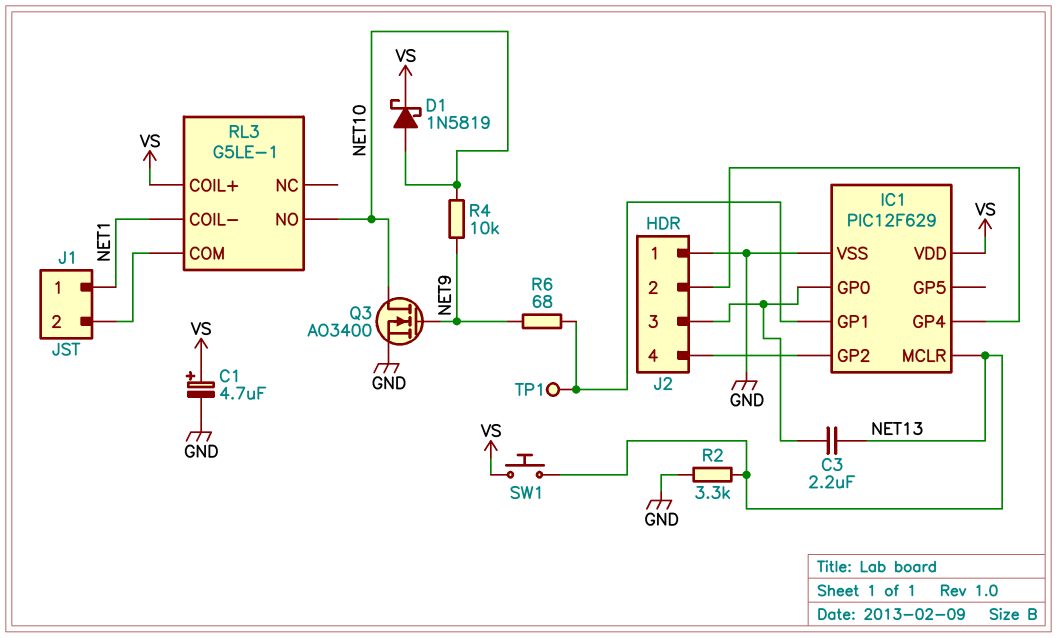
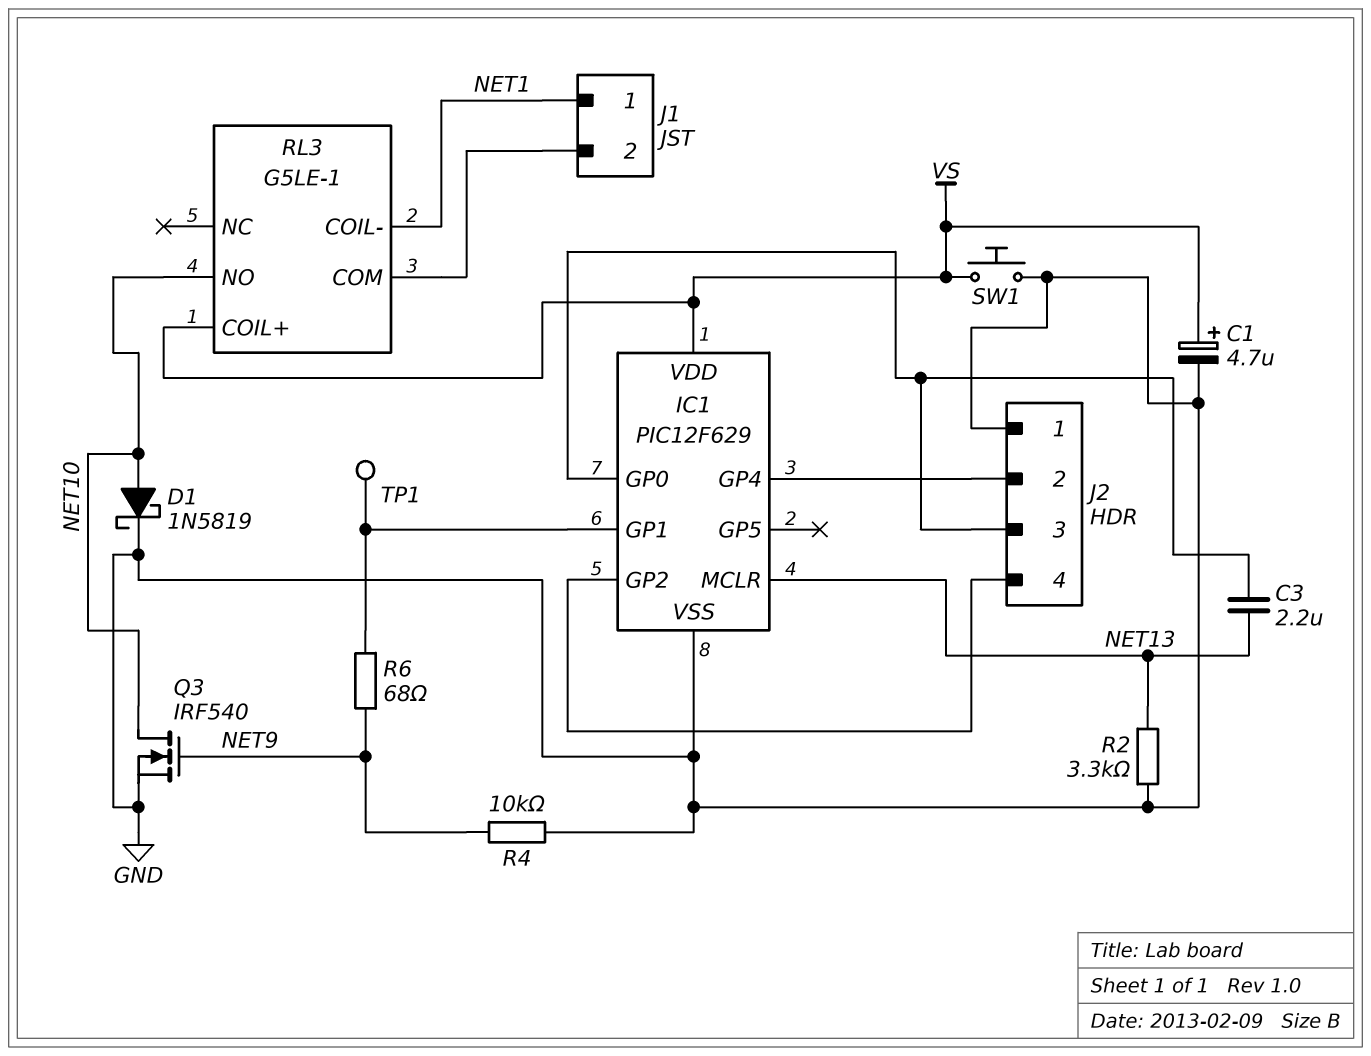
D1: schottky 1N5819 (A NET10, K VS) -> schottky 1N5819 (A NET10, K GND)
Q3: NMOS AO3400 (G NET9, D NET10, S GND) -> NMOS IRF540 (G NET9, D NET10, S GND)
R4: 10k (NET9, NET10) -> 10k (GND, NET9)
SW1: button (NET13, VS) -> button (GND, VS)

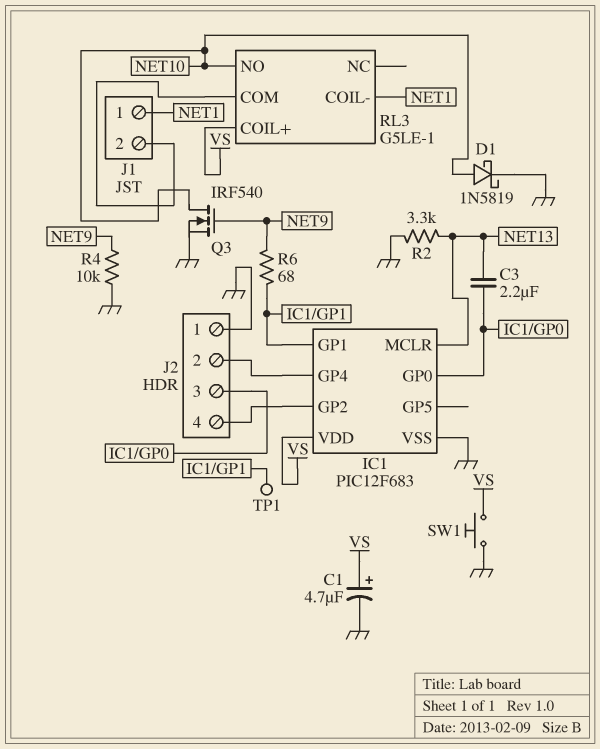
IC1: PIC12F629 -> PIC12F683

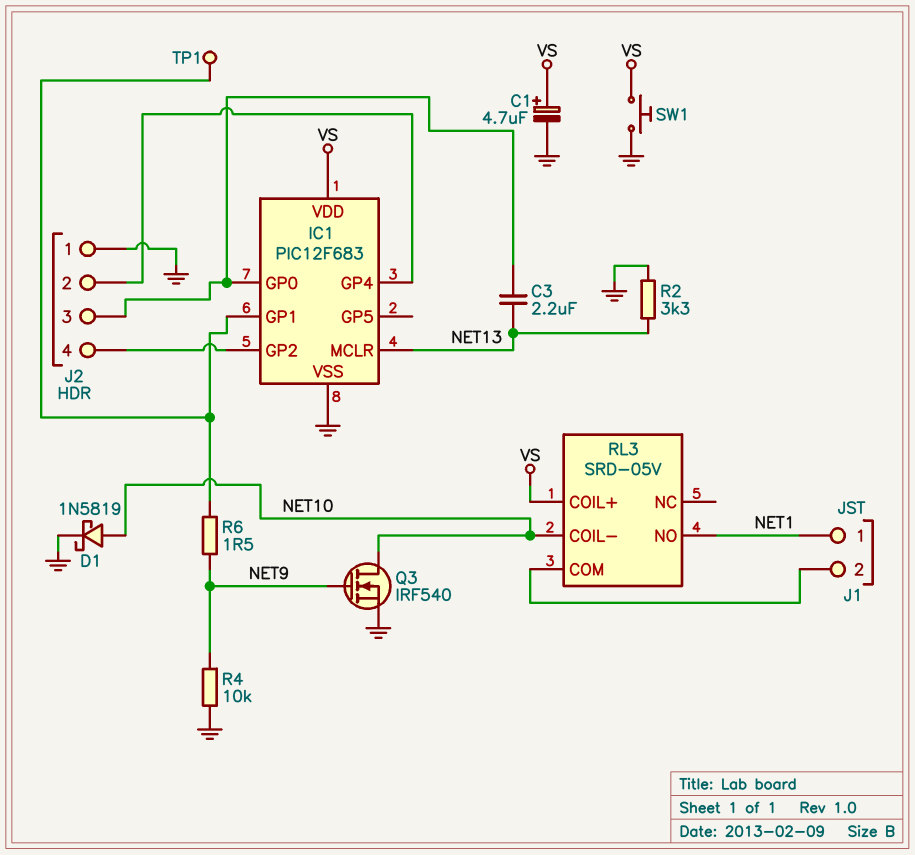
R6: 68 (IC1/GP1, NET9) -> 1.5 (IC1/GP1, NET9)
RL3: G5LE-1 -> SRD-05V
RL3 pin COIL-: NET1 -> NET10
RL3 pin NO: NET10 -> NET1

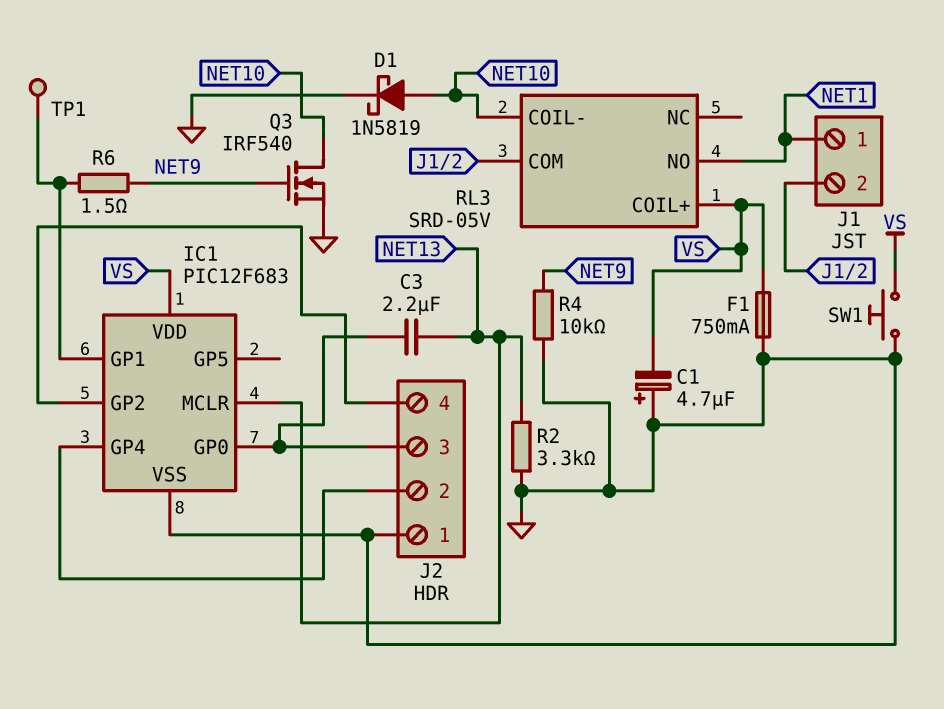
C1: 4.7uF (plus VS, minus GND) -> 4.7uF (plus GND, minus VS)
F1: none -> 750mA (GND, VS)

